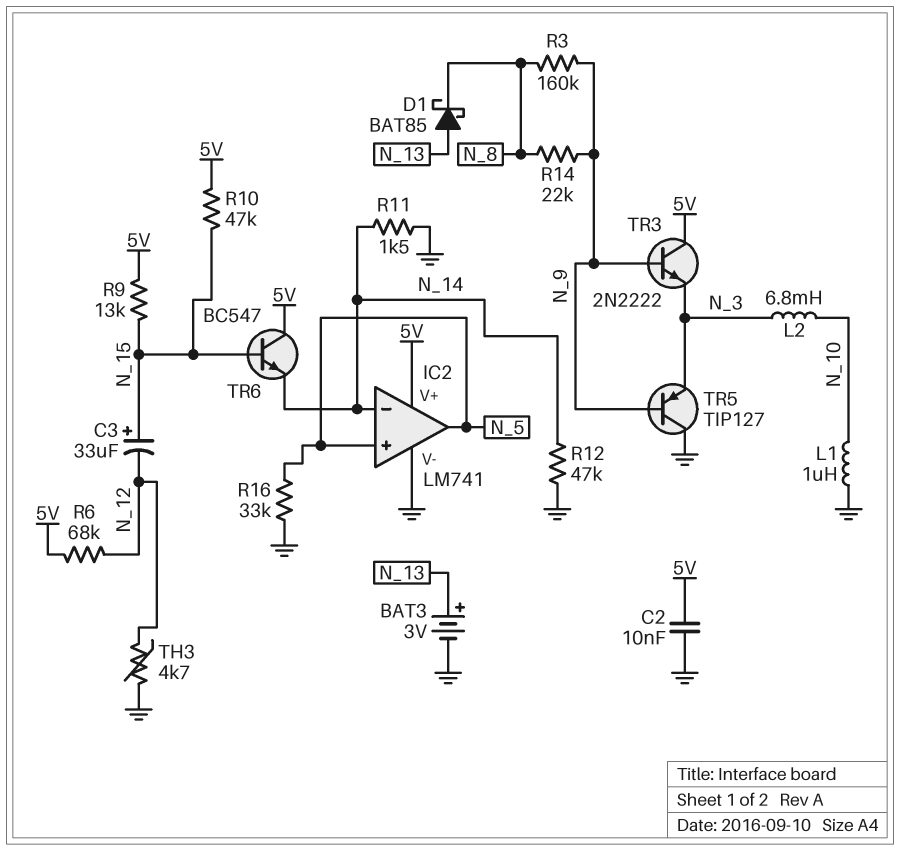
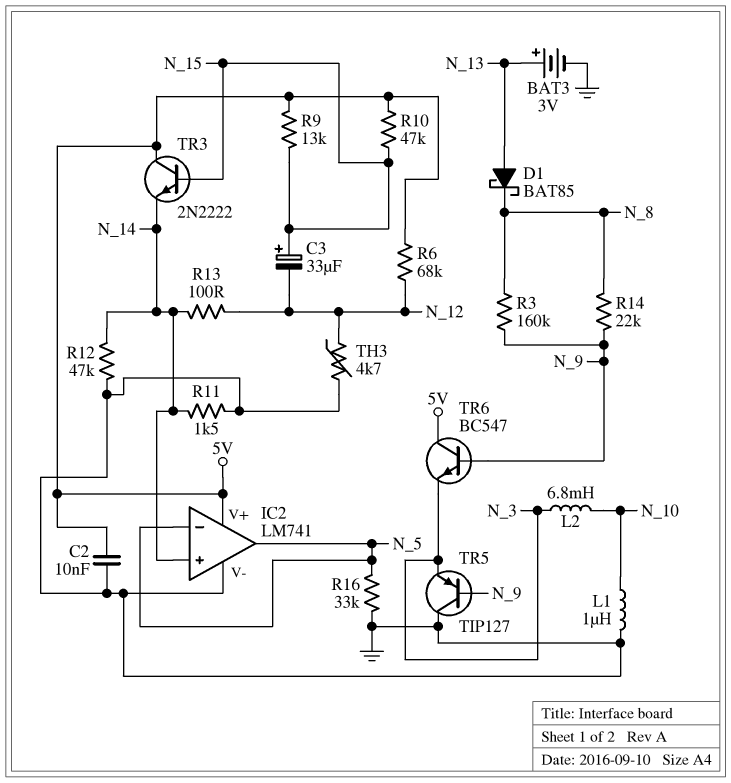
IC2 pin in+: N_5 -> N_14
IC2 pin in-: N_14 -> N_5
R13: none -> 100 (N_12, N_14)
TR3: NPN 2N2222 (B N_9, C 5V, E N_3) -> NPN 2N2222 (B N_15, C 5V, E N_14)
TR6: NPN BC547 (B N_15, C 5V, E N_14) -> NPN BC547 (B N_9, C 5V, E N_3)

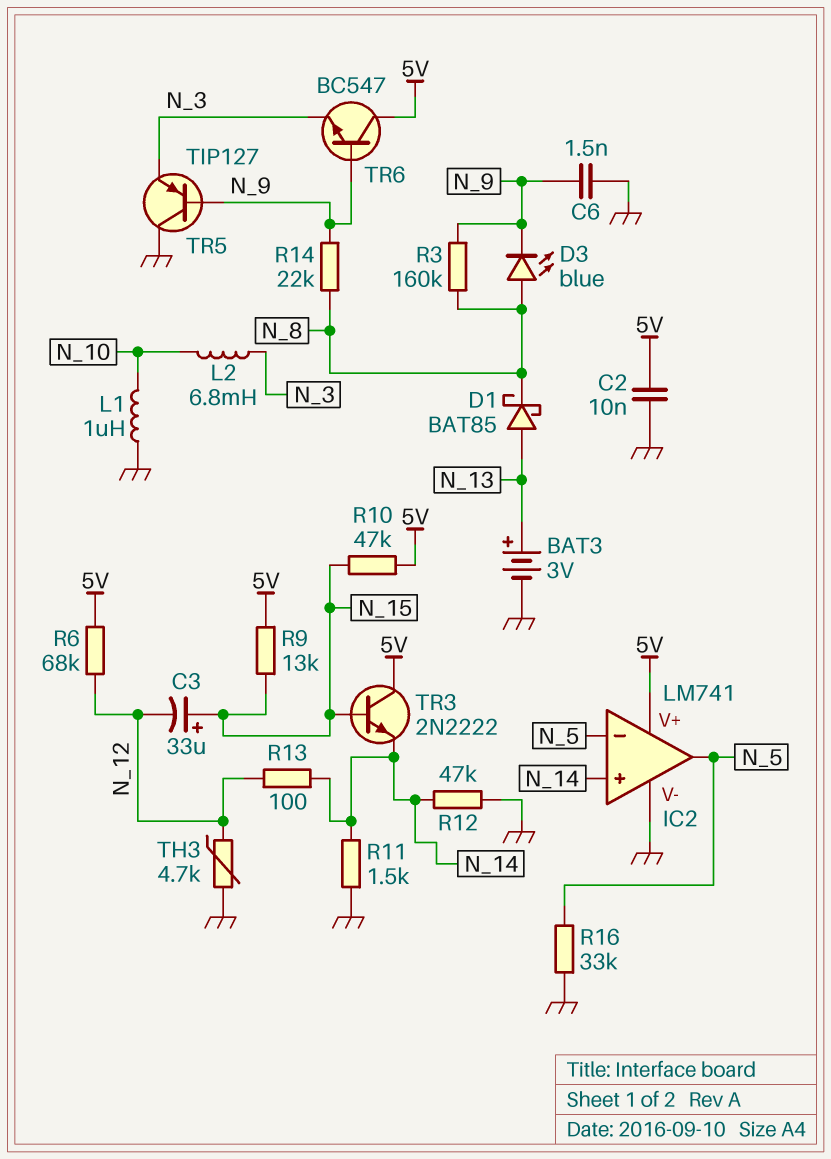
C6: none -> 1.5nF (GND, N_9)
D3: none -> LED blue (A N_8, K N_9)

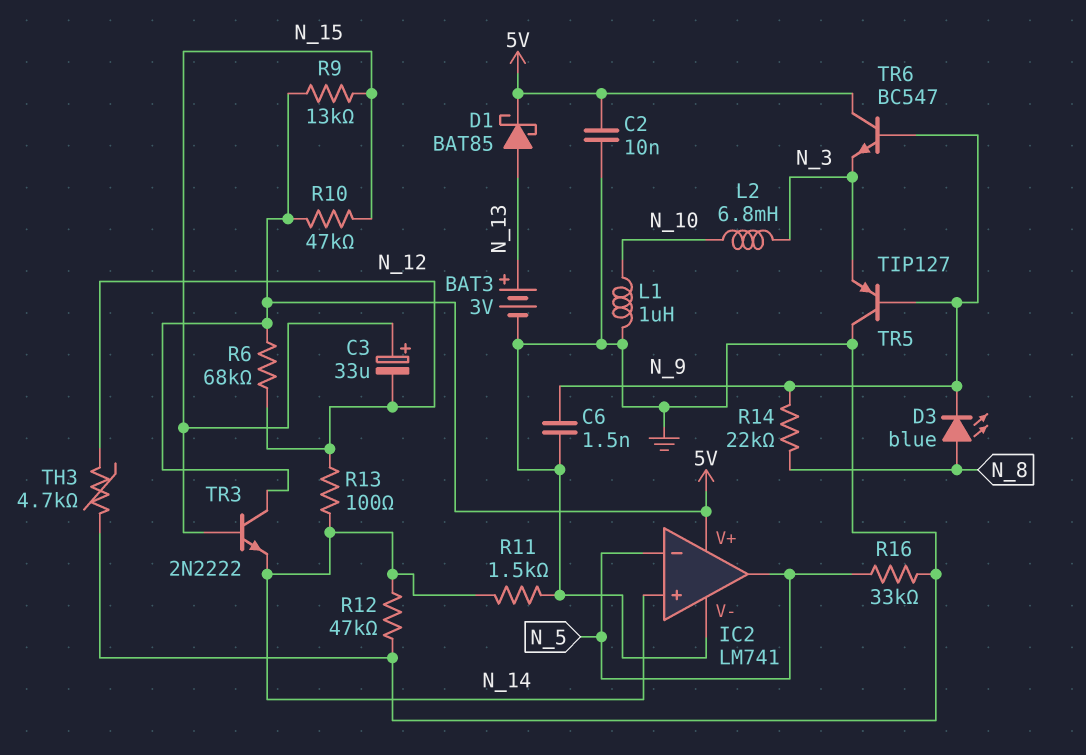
D1: schottky BAT85 (A N_13, K N_8) -> schottky BAT85 (A N_13, K 5V)
R3: 160k (N_8, N_9) -> none

